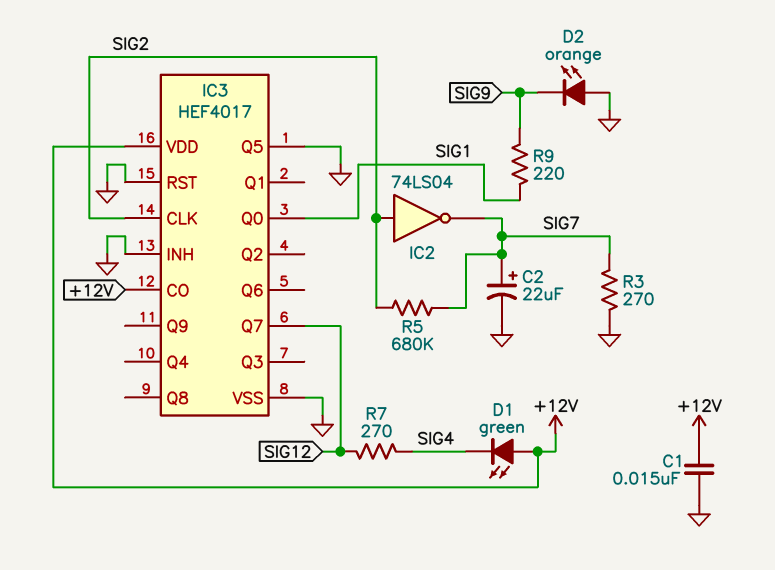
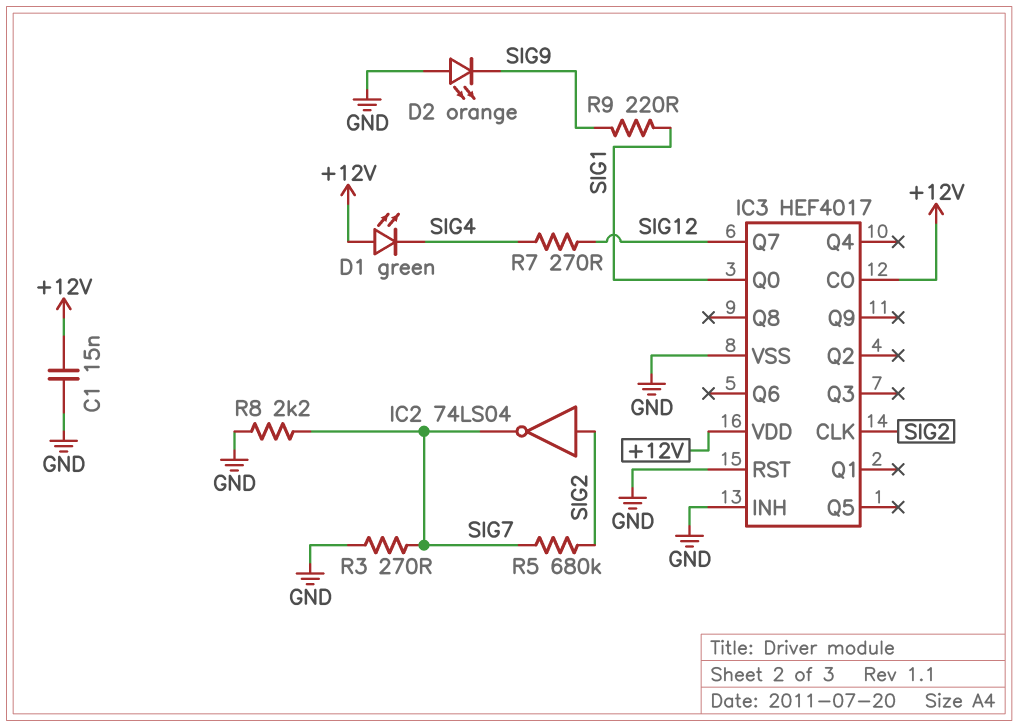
C2: 22uF (plus SIG7, minus GND) -> none
IC3 pin Q5: GND -> none
R8: none -> 2.2k (GND, SIG7)

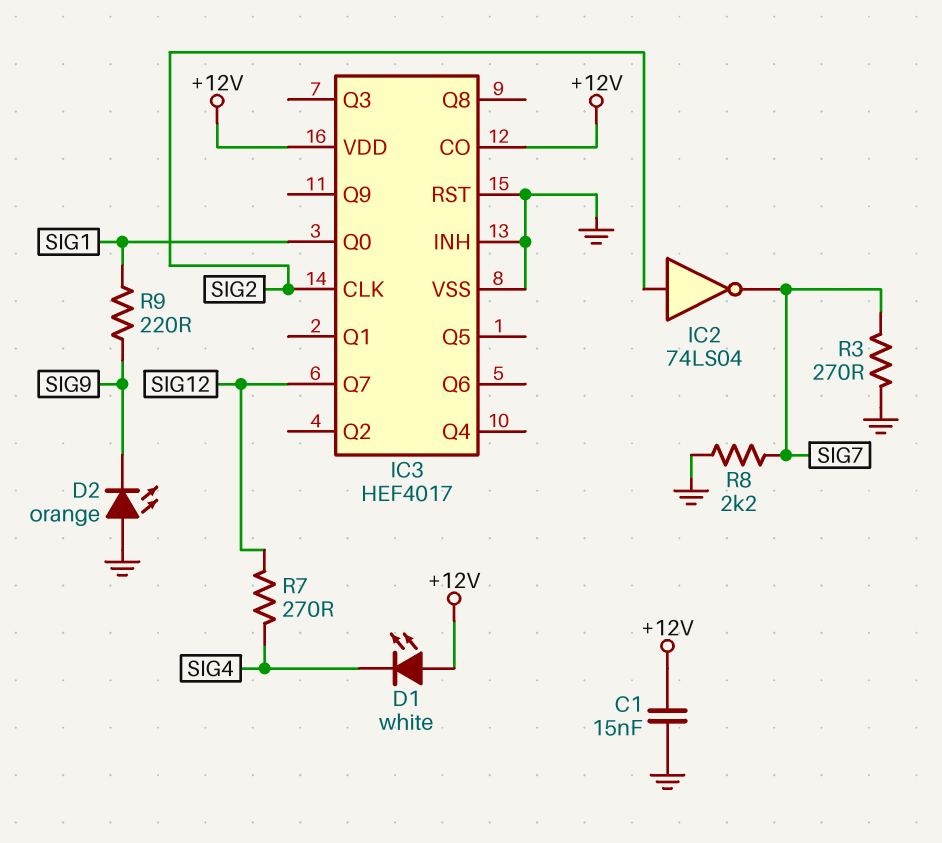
D1: LED green (A +12V, K SIG4) -> LED white (A +12V, K SIG4)
R5: 680k (SIG2, SIG7) -> none

